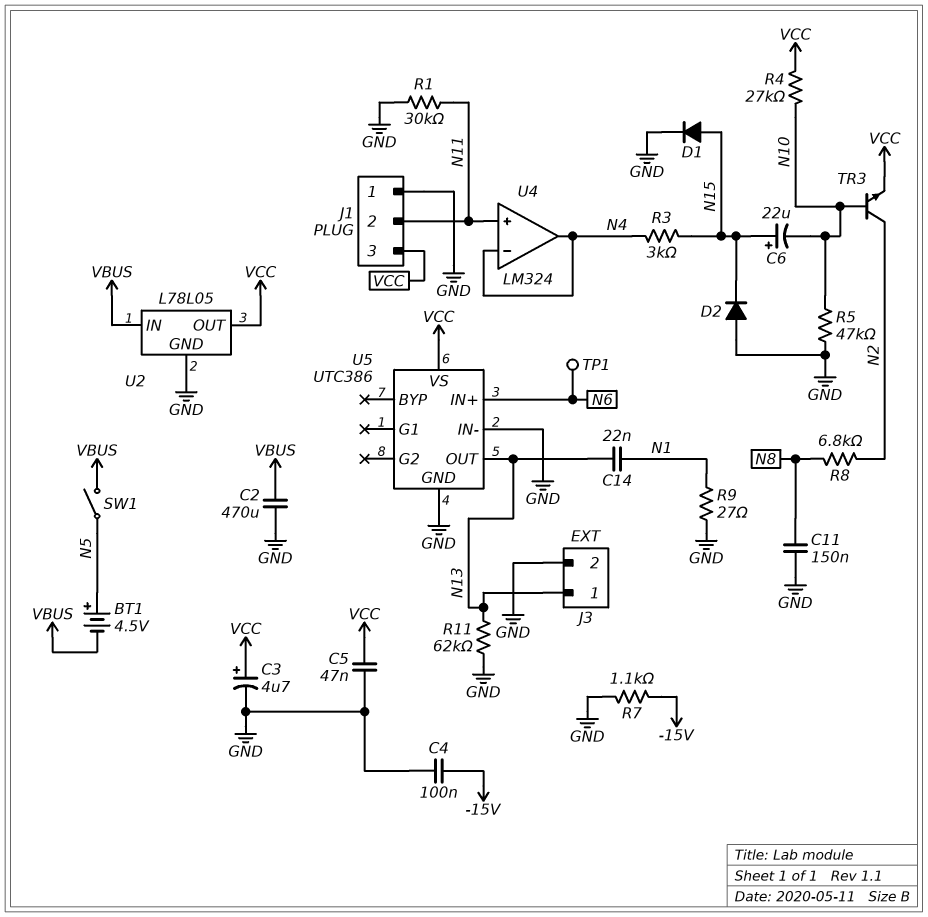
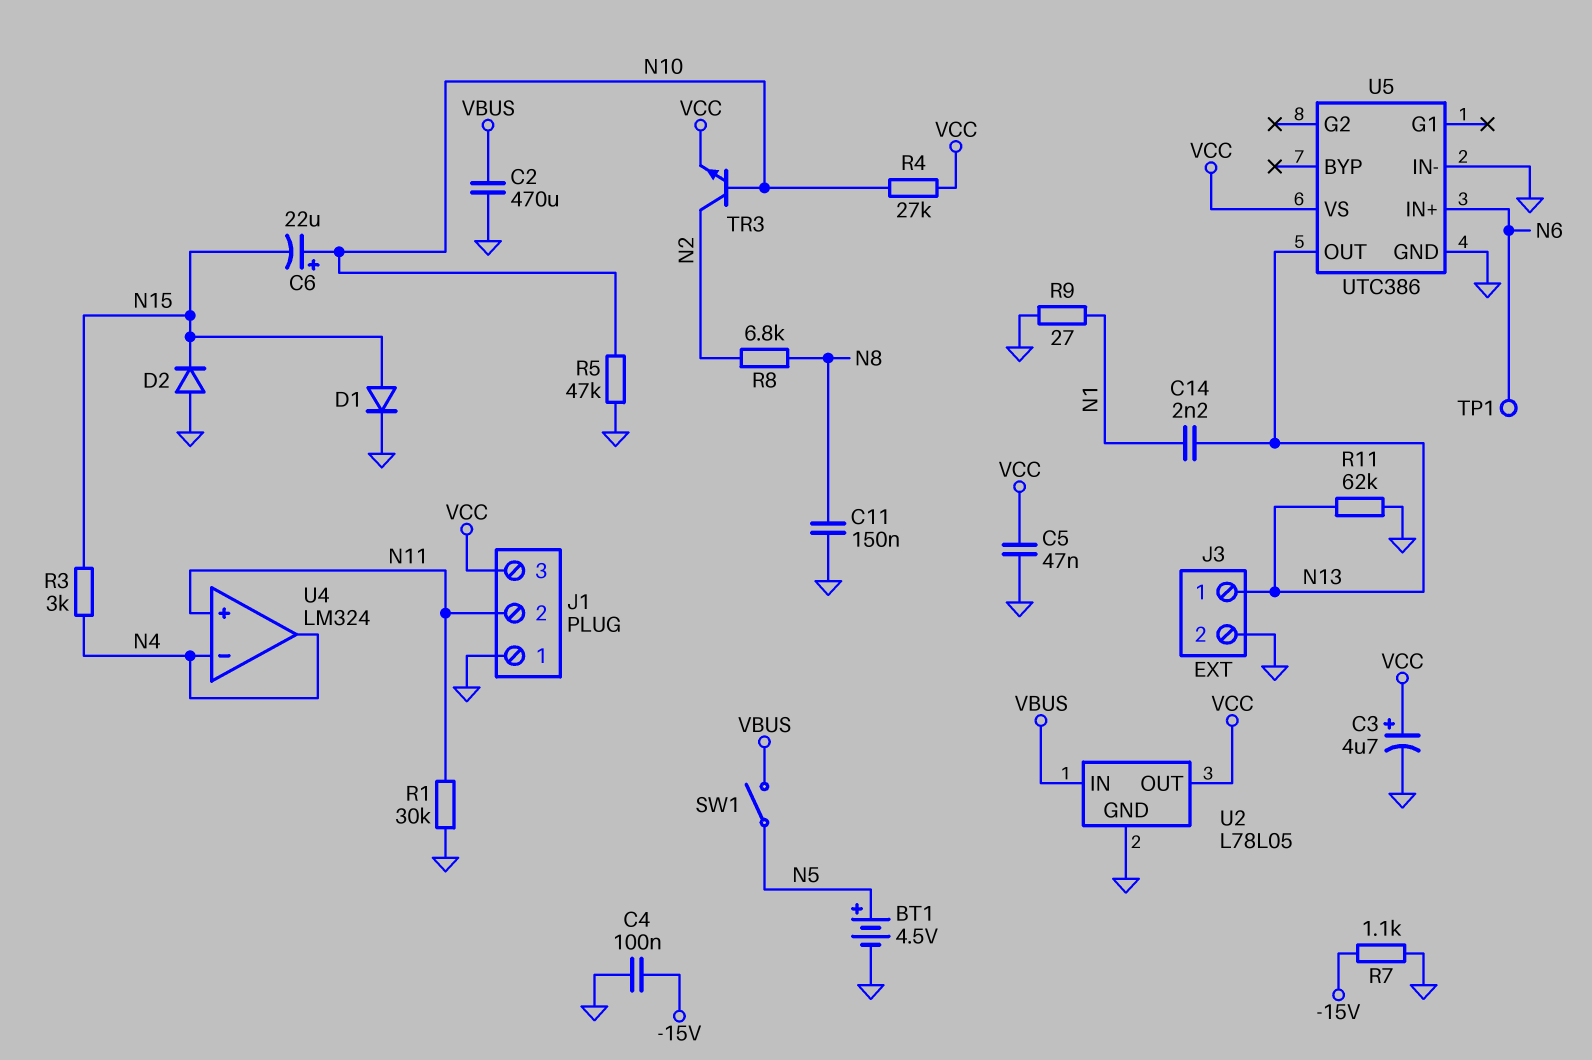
BT1: 4.5V (plus N5, minus VBUS) -> 4.5V (plus N5, minus GND)
C6: 22uF (plus N15, minus N10) -> 22uF (plus N10, minus N15)
C14: 22nF (N1, N13) -> 2.2nF (N1, N13)

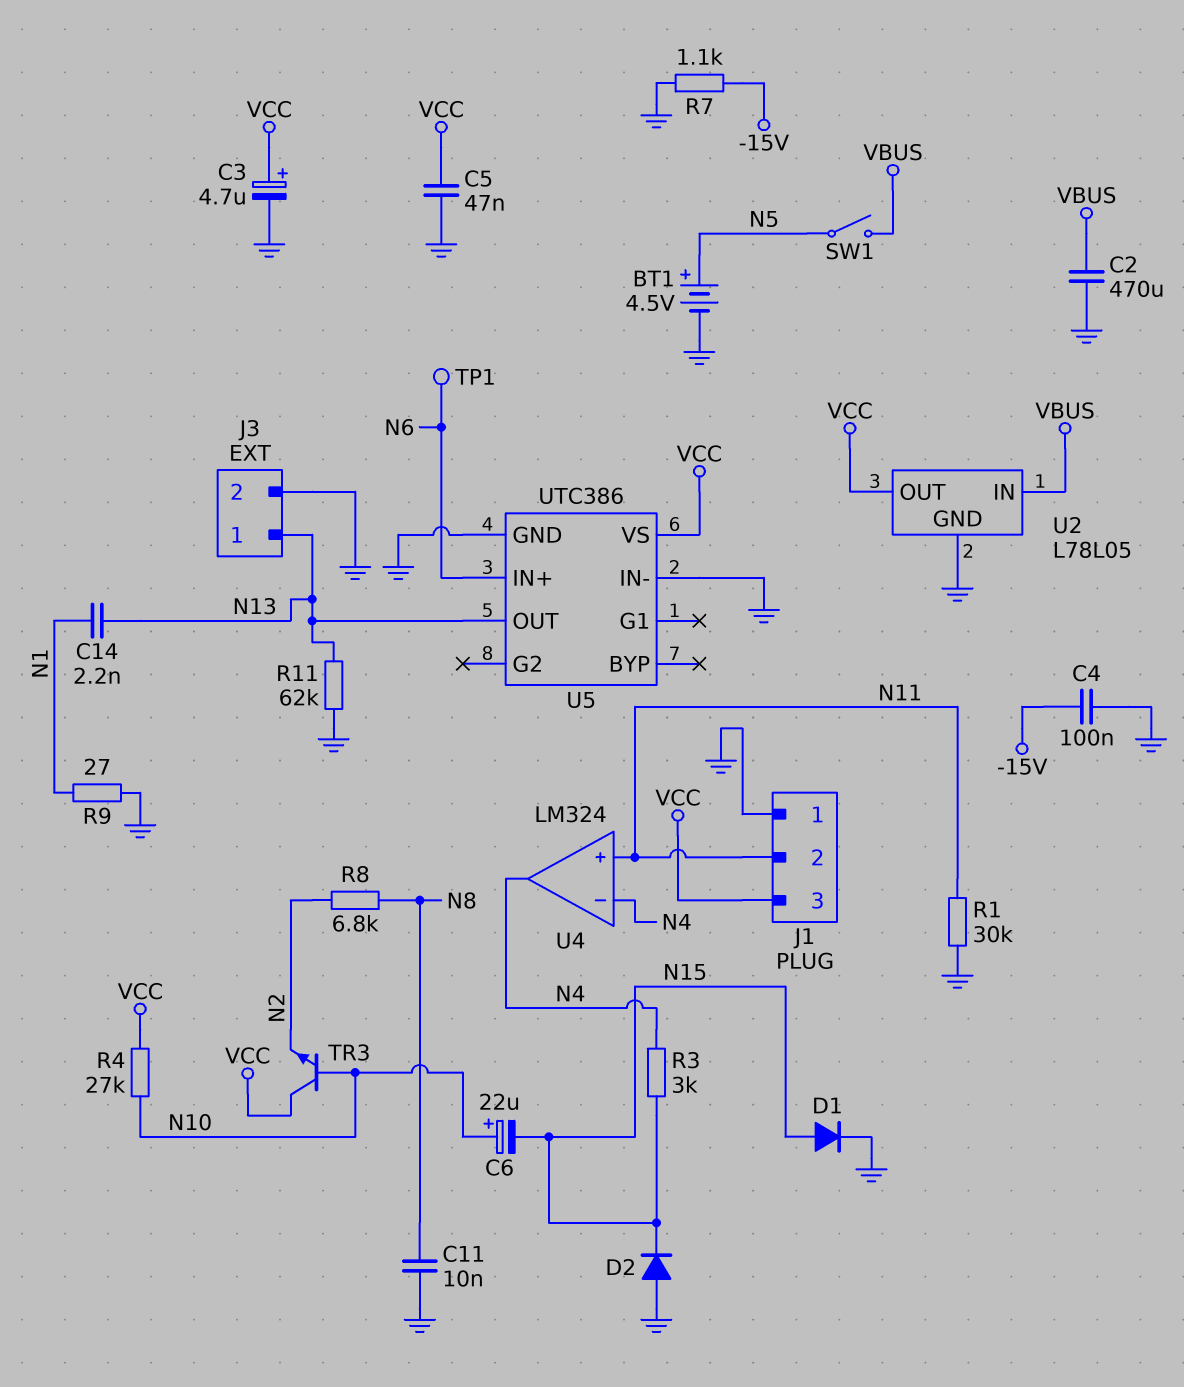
C11: 150nF (GND, N8) -> 10nF (GND, N8)
R5: 47k (GND, N10) -> none
TR3: NPN (B N10, C N2, E VCC) -> NPN (B N10, C VCC, E N2)

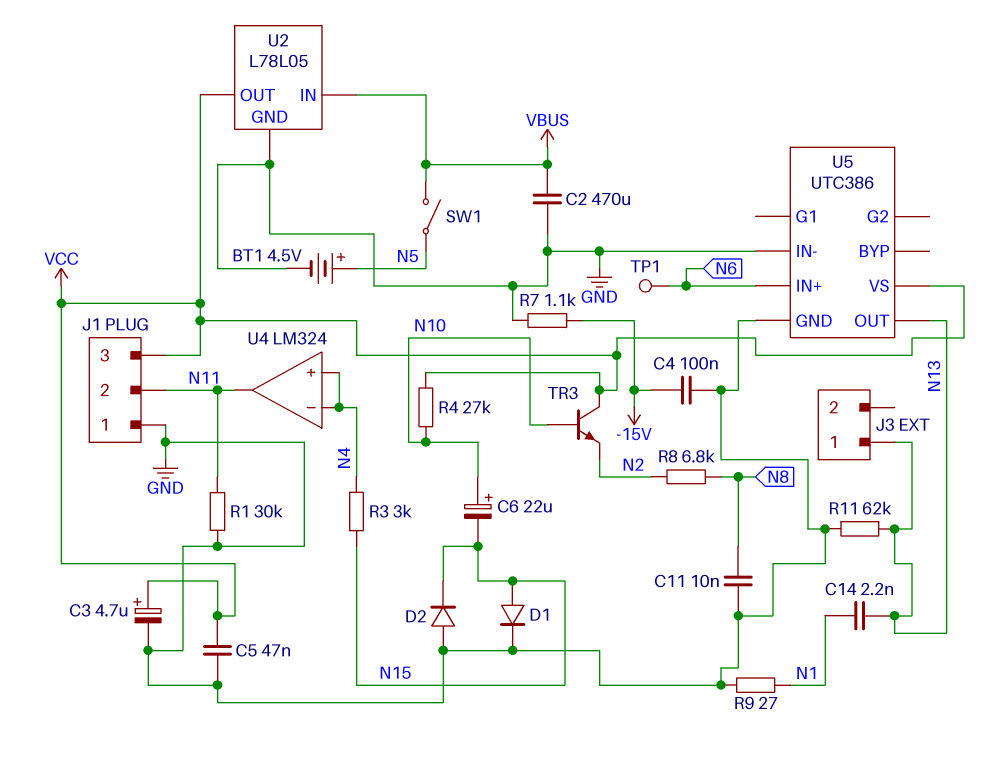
J3 pin 2: GND -> none
U4 pin in+: N11 -> N4
U4 pin out: N4 -> N11

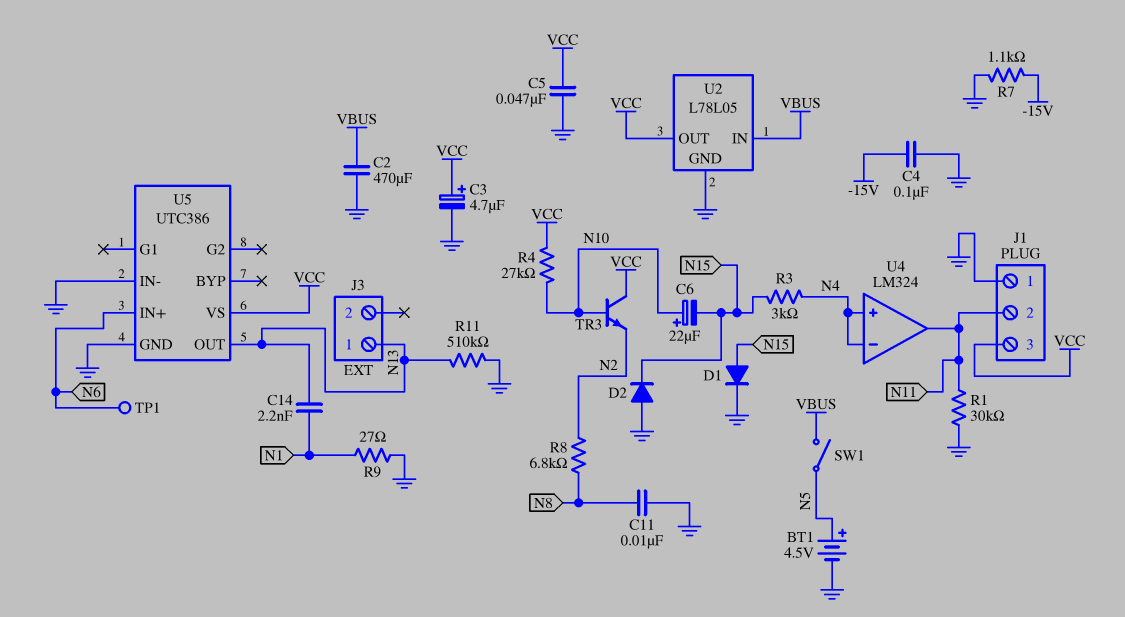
R11: 62k (GND, N13) -> 510k (GND, N13)

